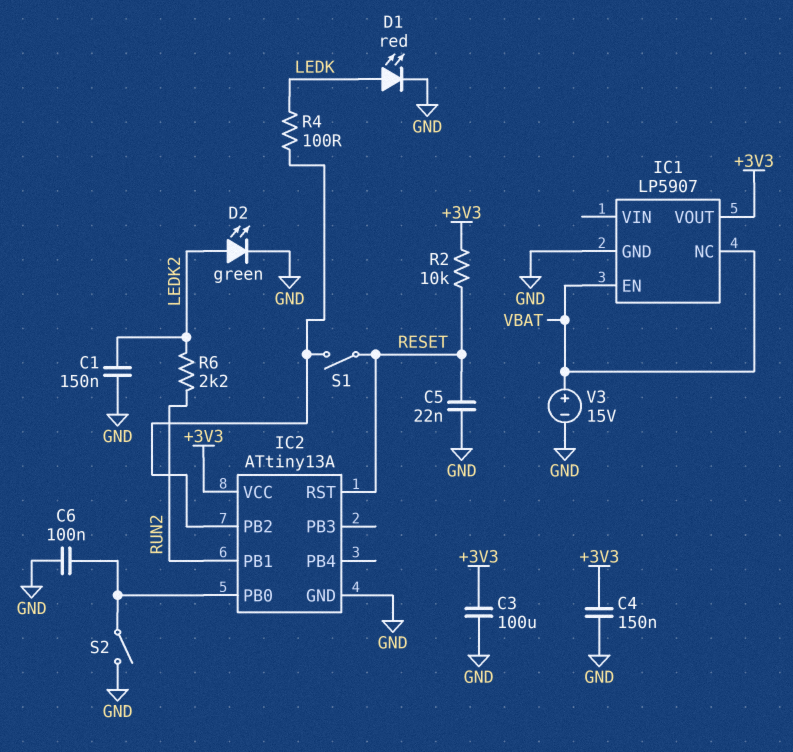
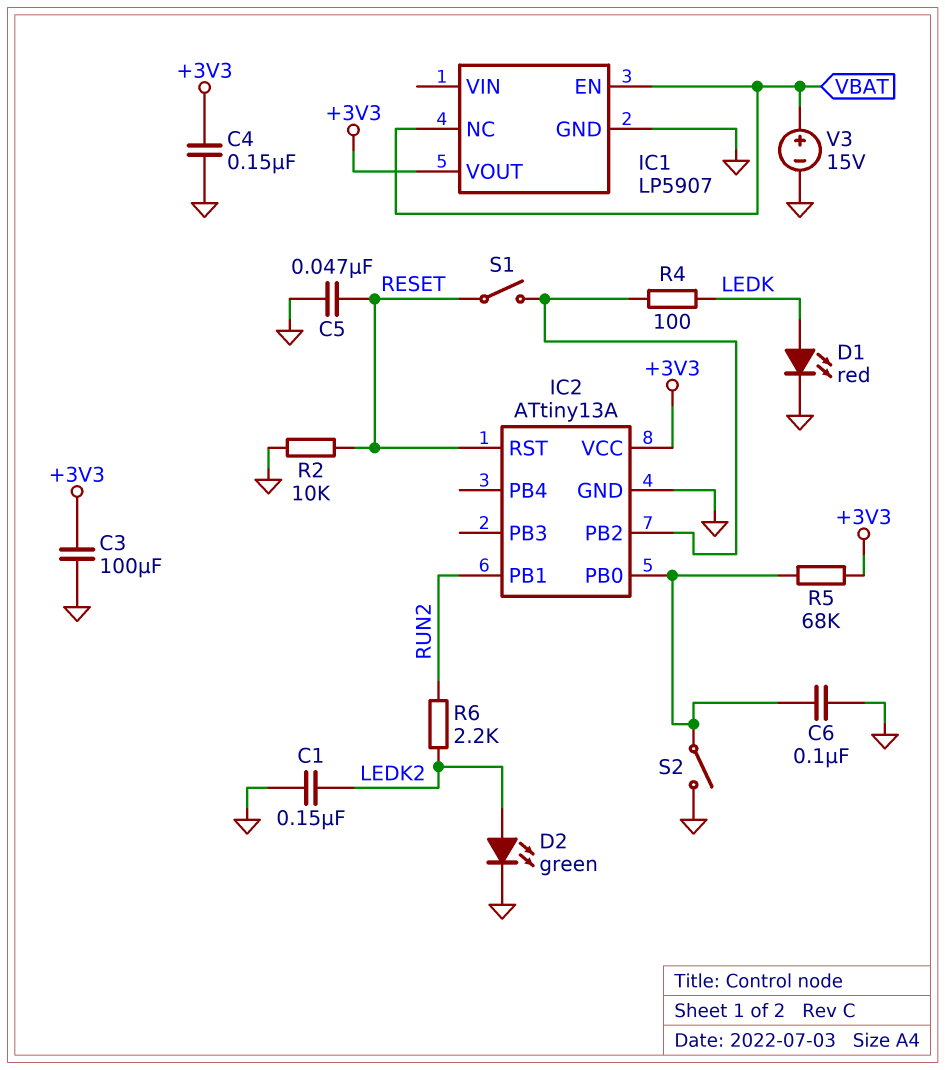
C5: 22nF (GND, RESET) -> 47nF (GND, RESET)
R2: 10k (+3V3, RESET) -> 10k (GND, RESET)
R5: none -> 68k (+3V3, IC2/PB0)

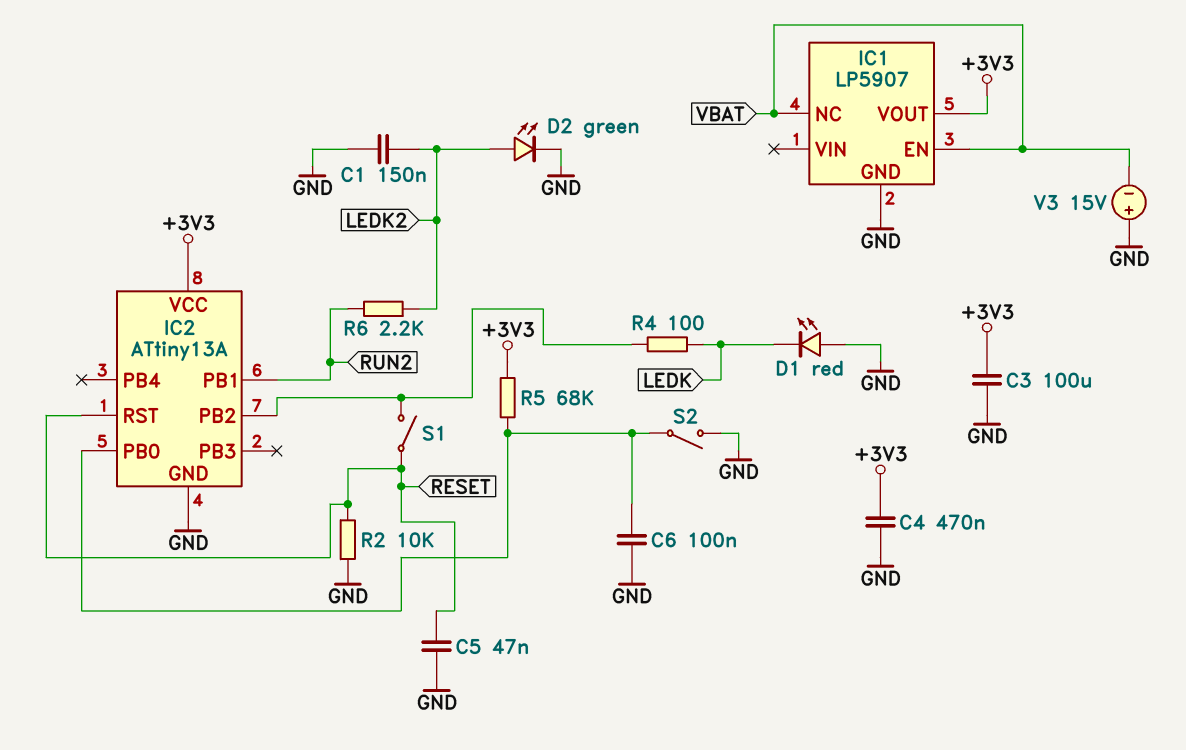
C4: 150nF (+3V3, GND) -> 470nF (+3V3, GND)
D1: LED red (A LEDK, K GND) -> LED red (A GND, K LEDK)
V3: 15V (plus VBAT, minus GND) -> 15V (plus GND, minus VBAT)

